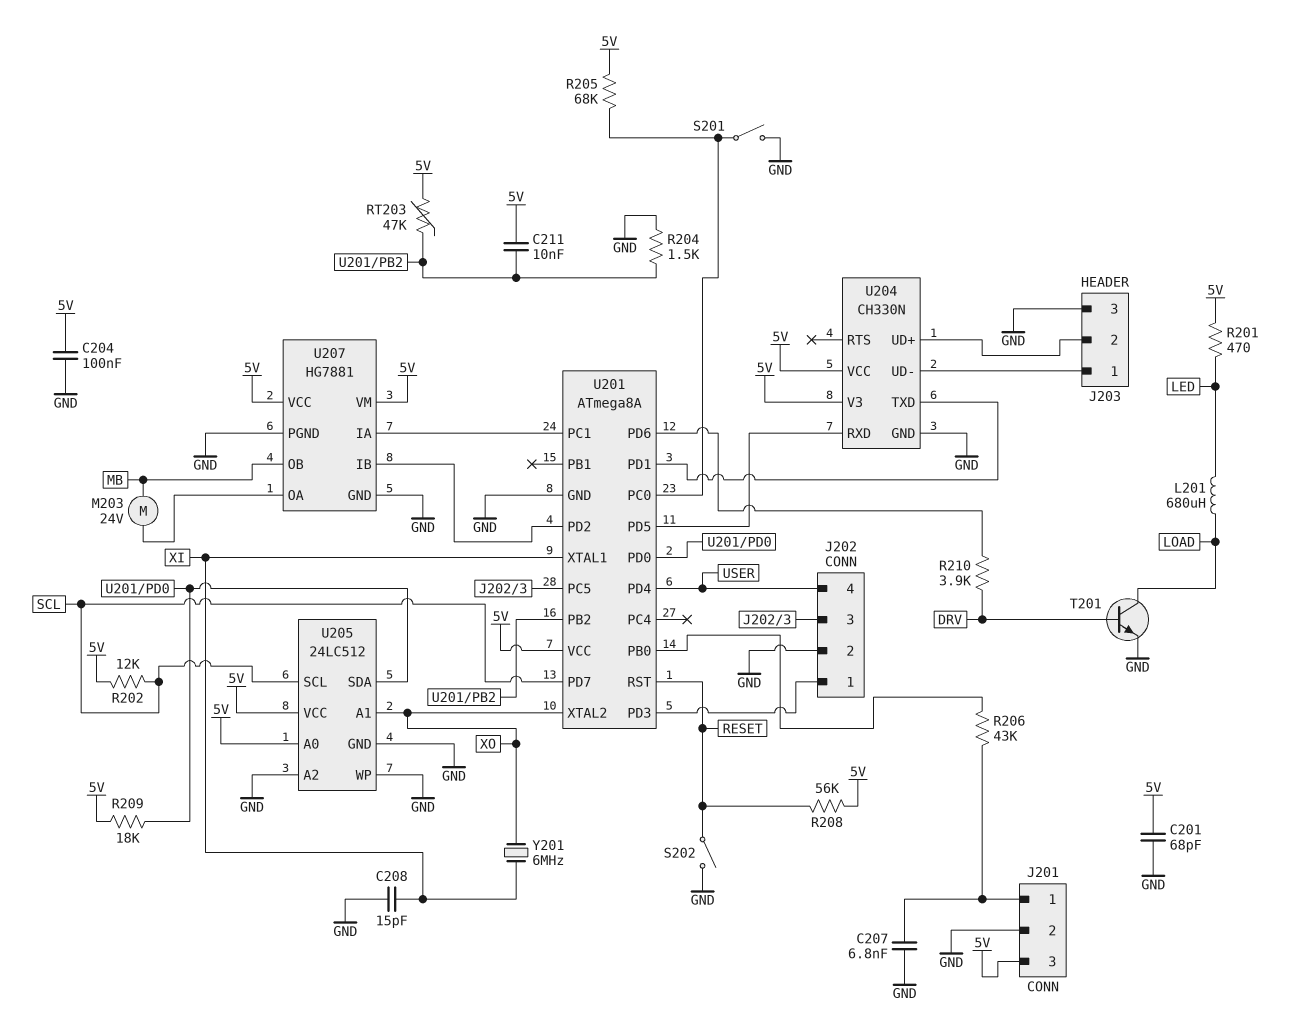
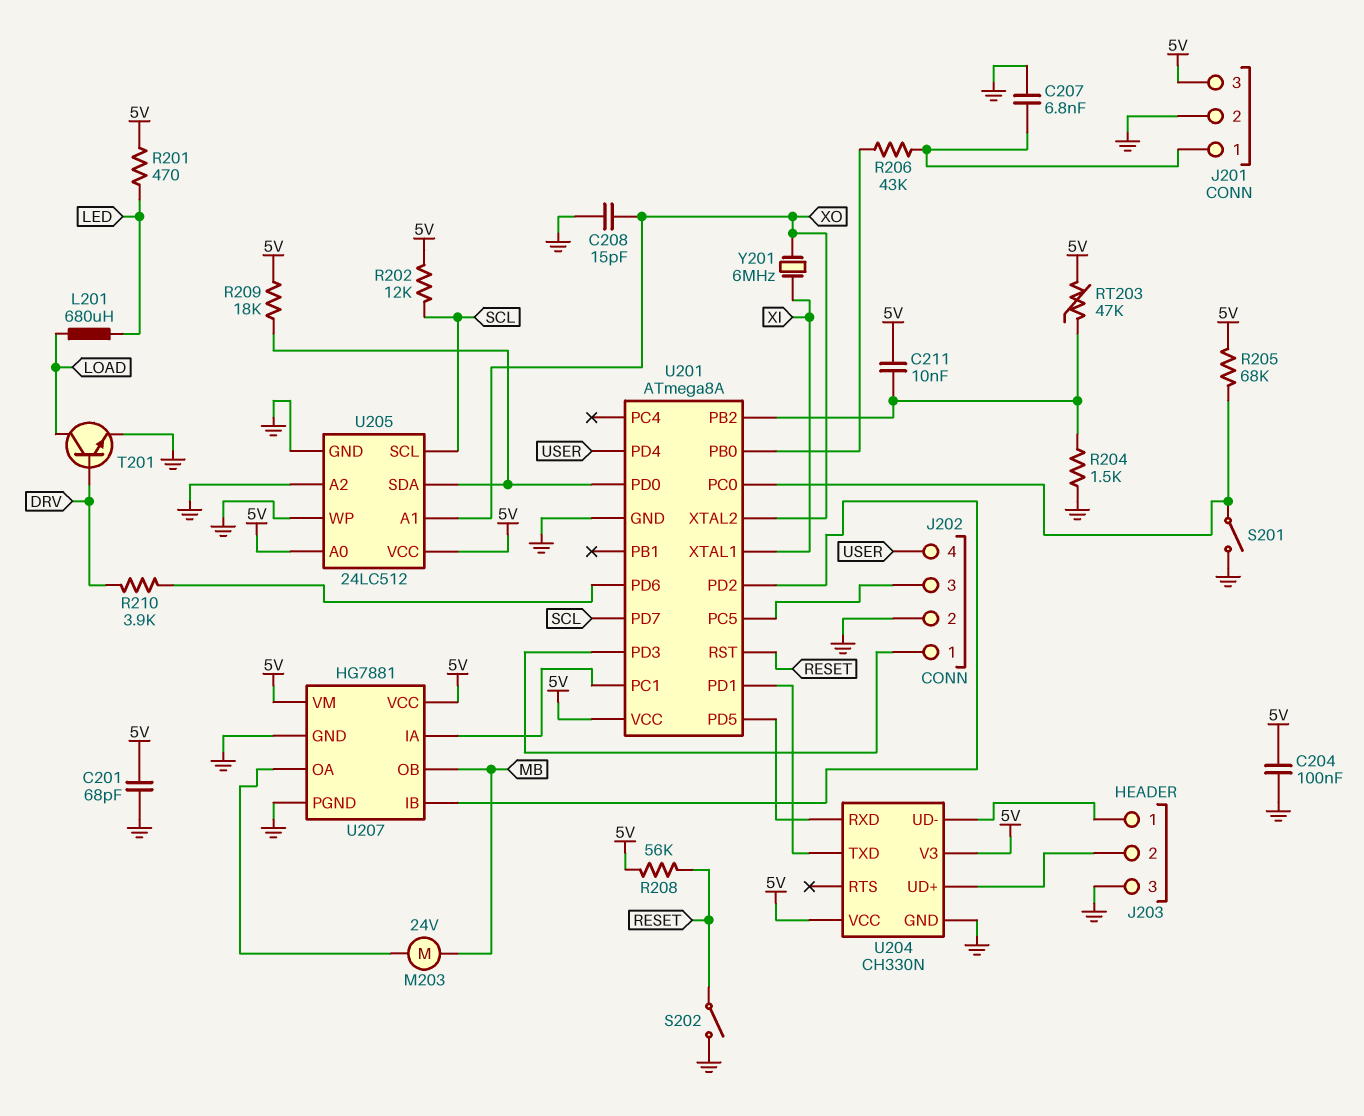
C208: 15pF (GND, XI) -> 15pF (GND, XO)

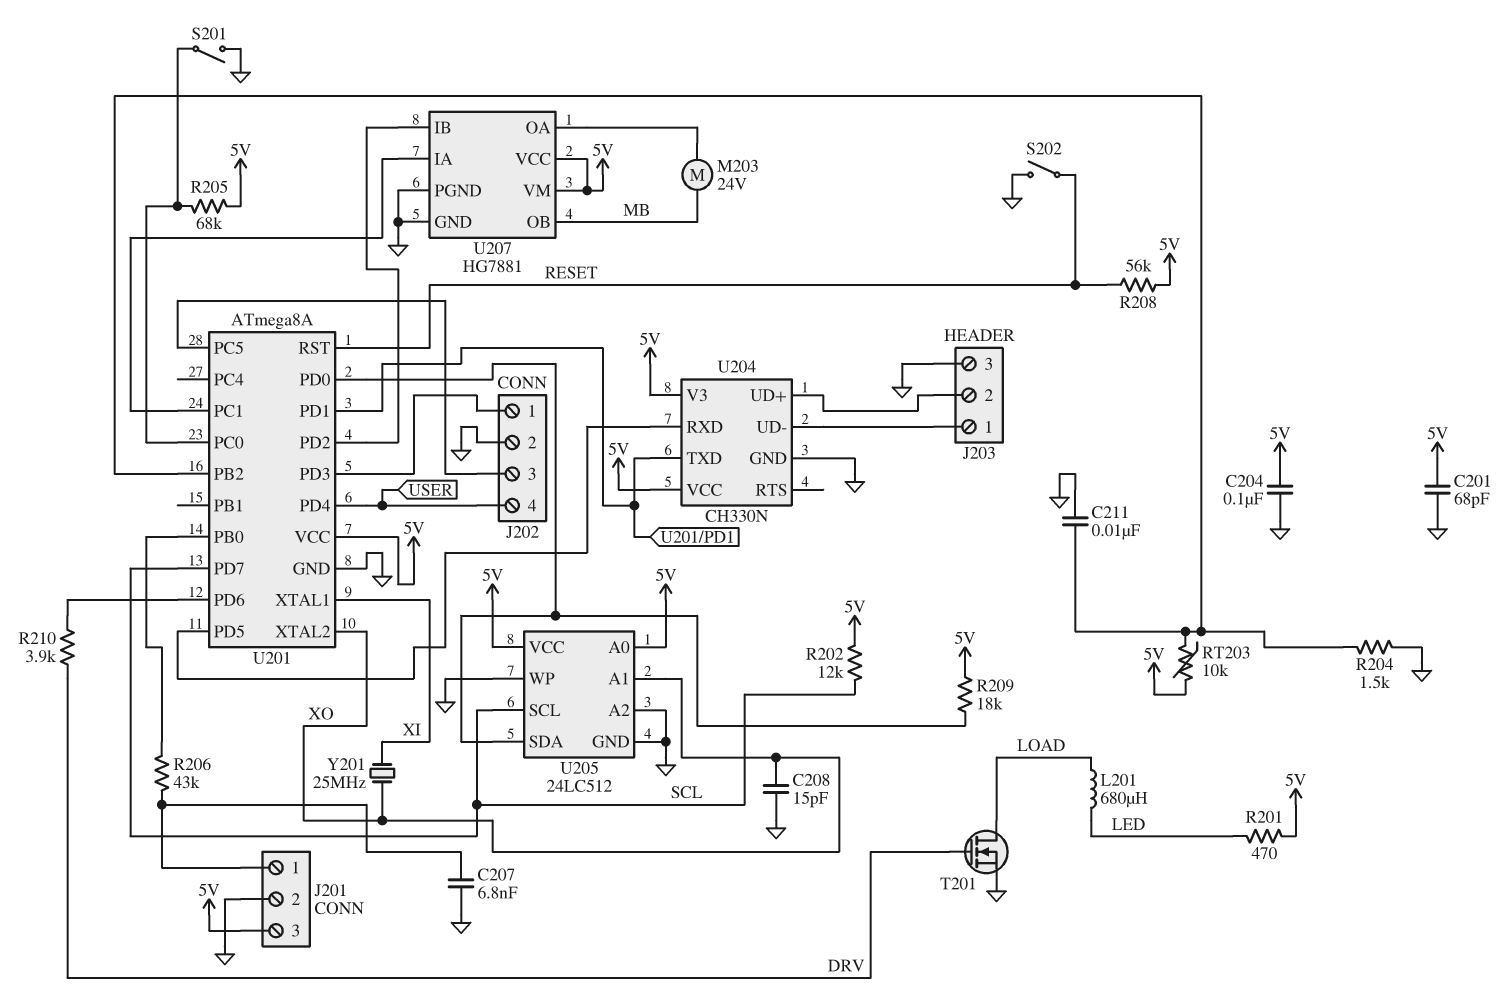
C211: 10nF (5V, U201/PB2) -> 10nF (GND, U201/PB2)
RT203: 47k (5V, U201/PB2) -> 10k (5V, U201/PB2)
T201: NPN (B DRV, C LOAD, E GND) -> NMOS (G DRV, D LOAD, S GND)
Y201: 6MHz (XI, XO) -> 25MHz (XI, XO)

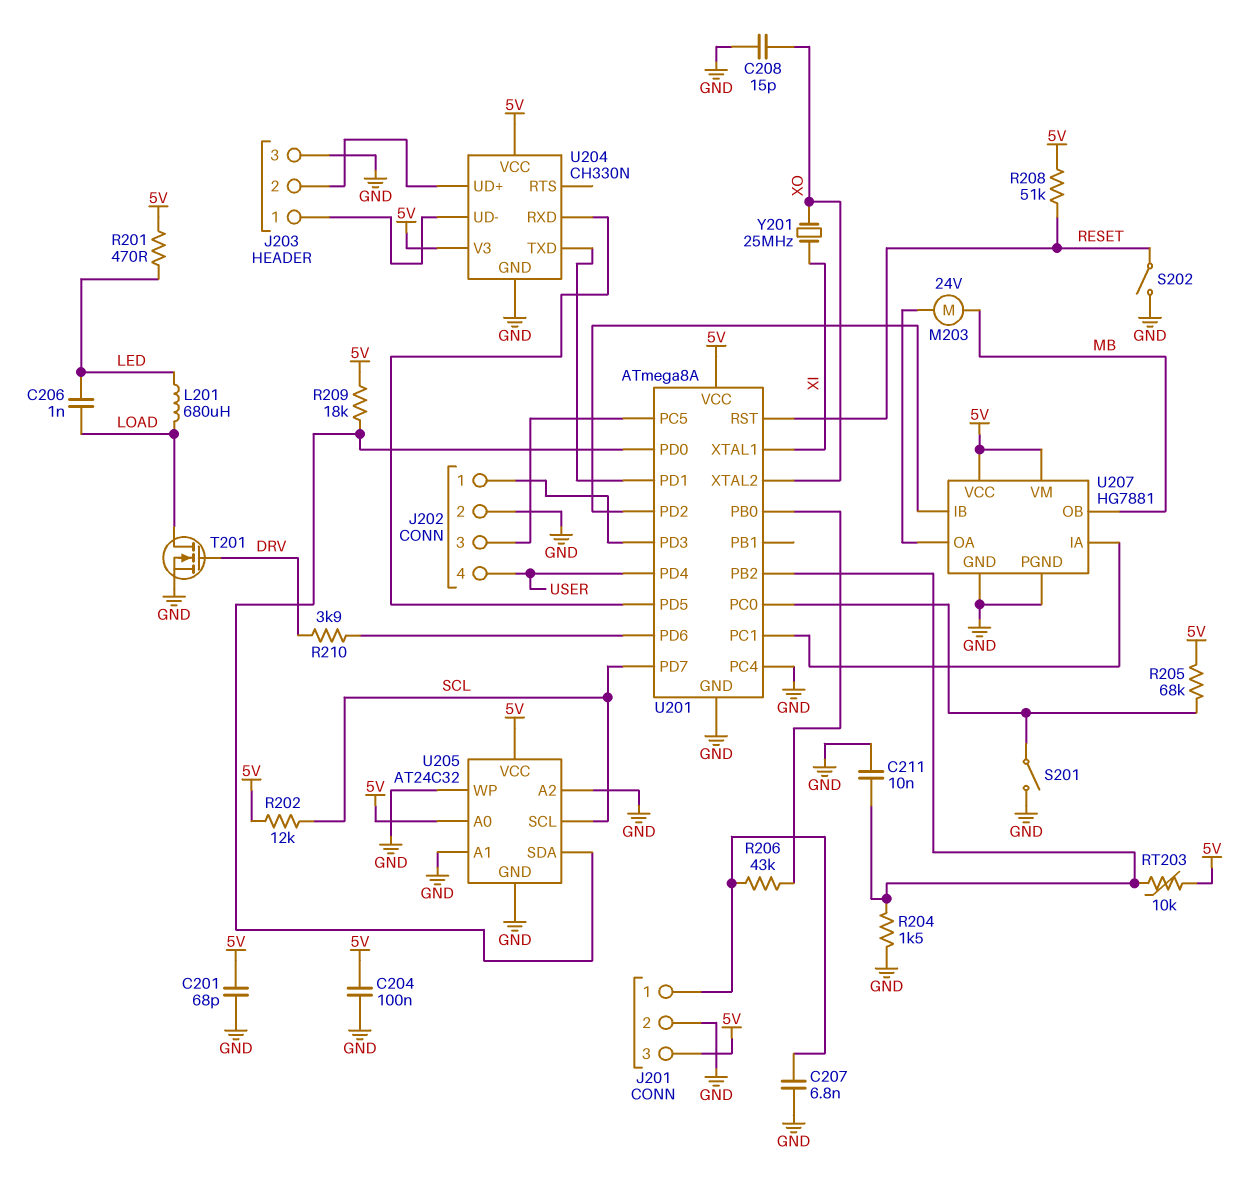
C206: none -> 1nF (LED, LOAD)
R208: 56k (5V, RESET) -> 51k (5V, RESET)
U201 pin PC4: none -> GND
U205: 24LC512 -> AT24C32
U205 pin A1: XO -> GND

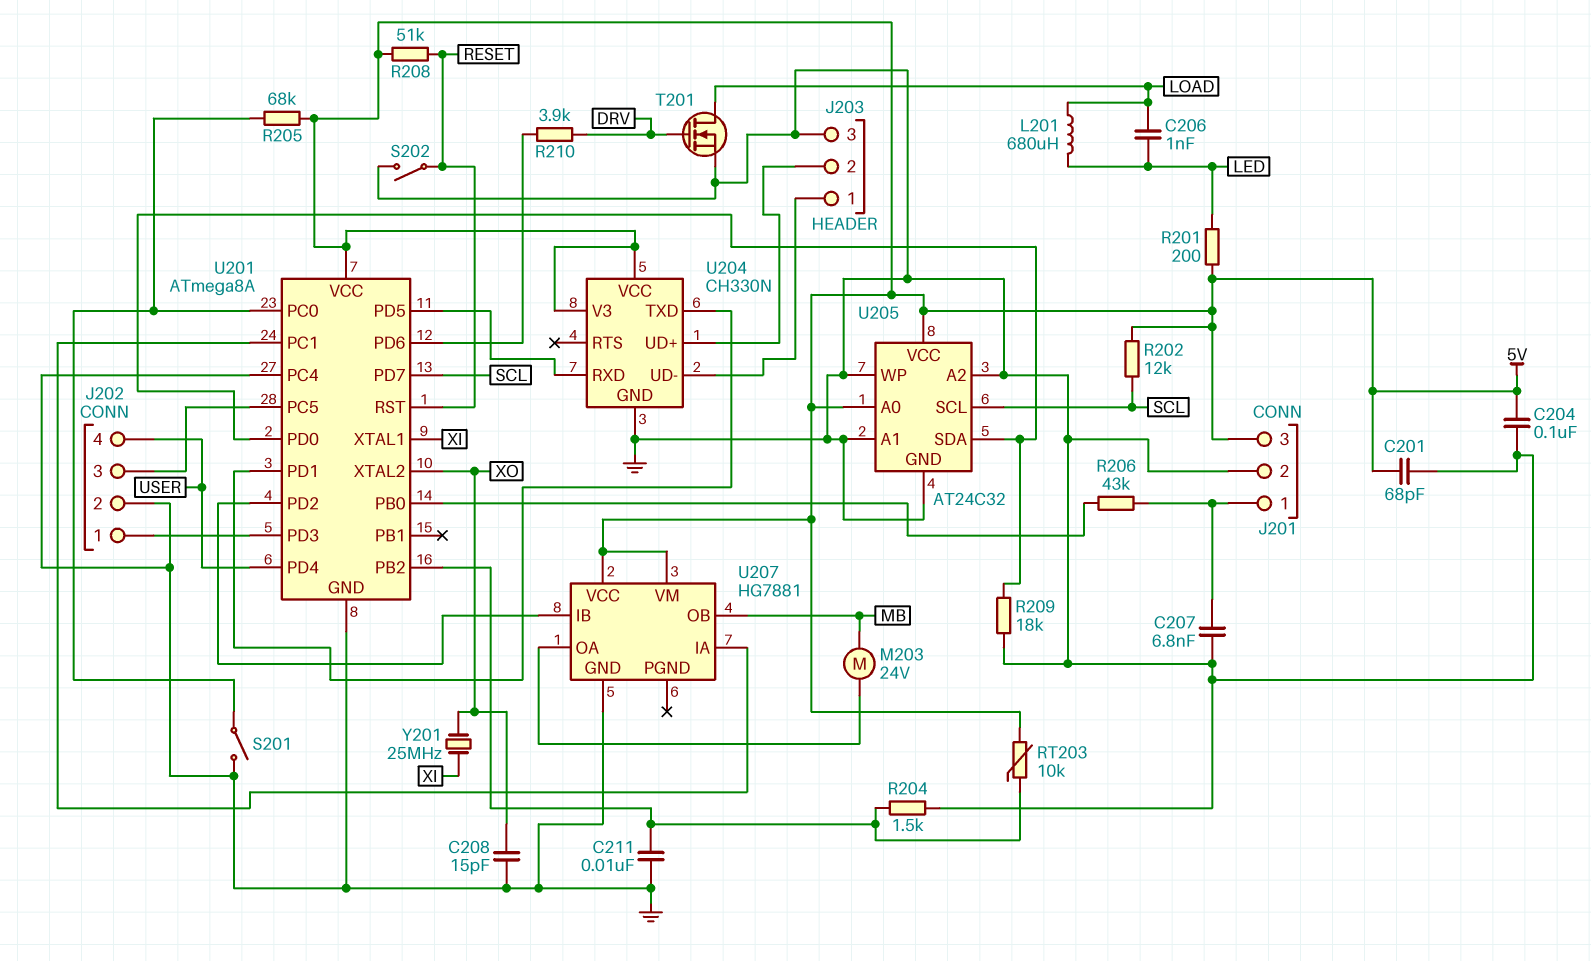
R201: 470 (5V, LED) -> 200 (5V, LED)
R209: 18k (5V, U201/PD0) -> 18k (GND, U201/PD0)
U207 pin PGND: GND -> none

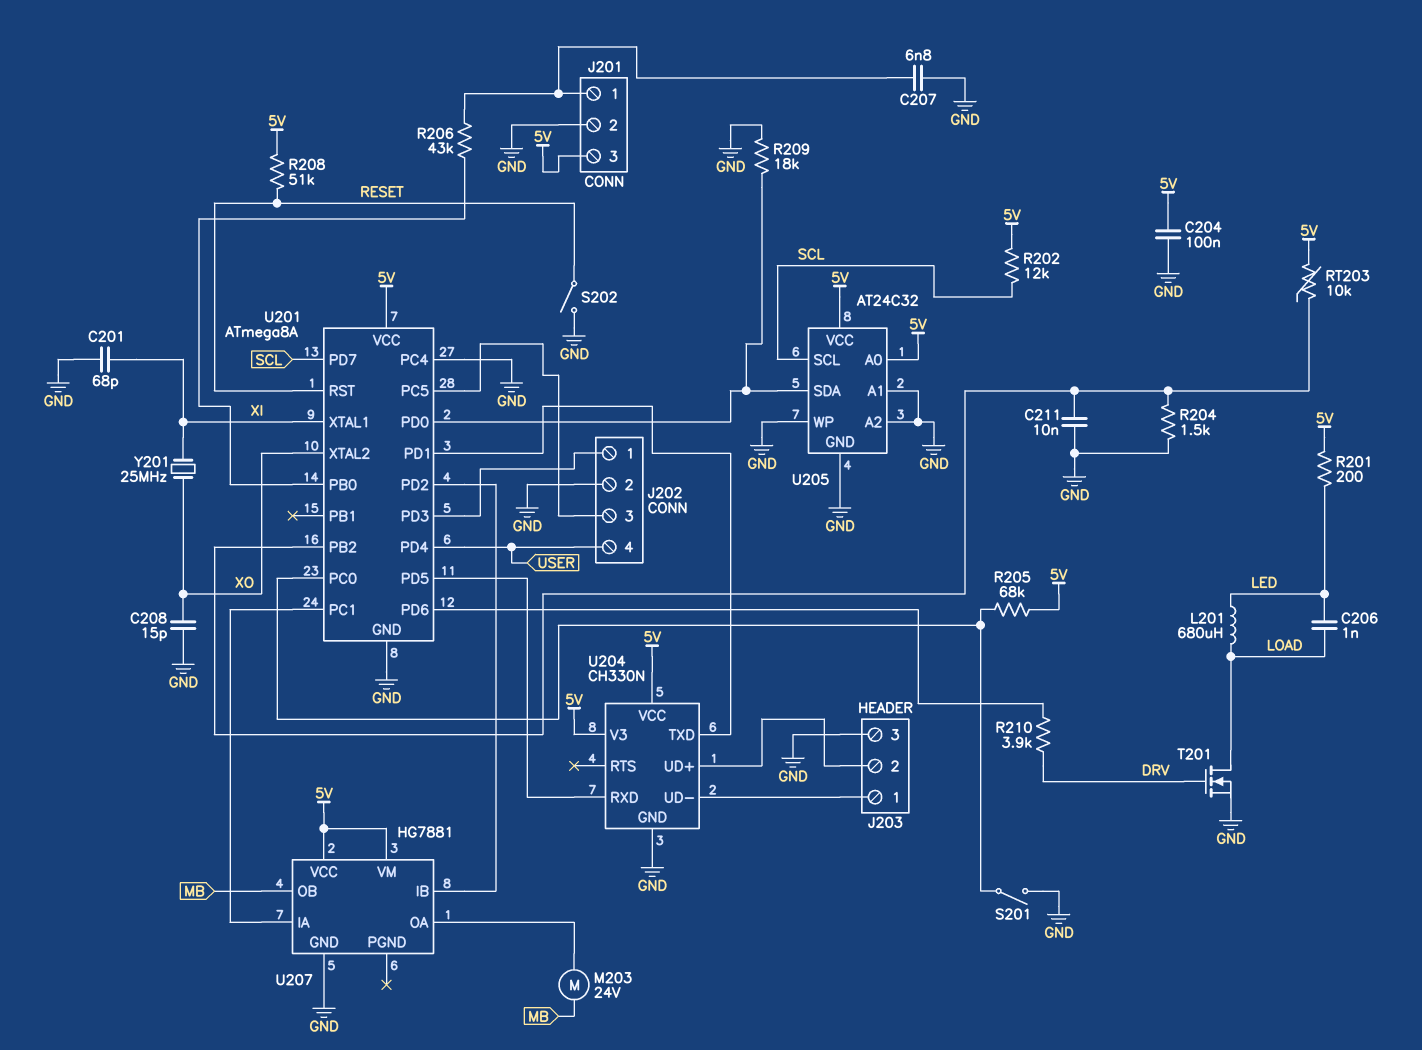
C201: 68pF (5V, GND) -> 68pF (GND, XI)

